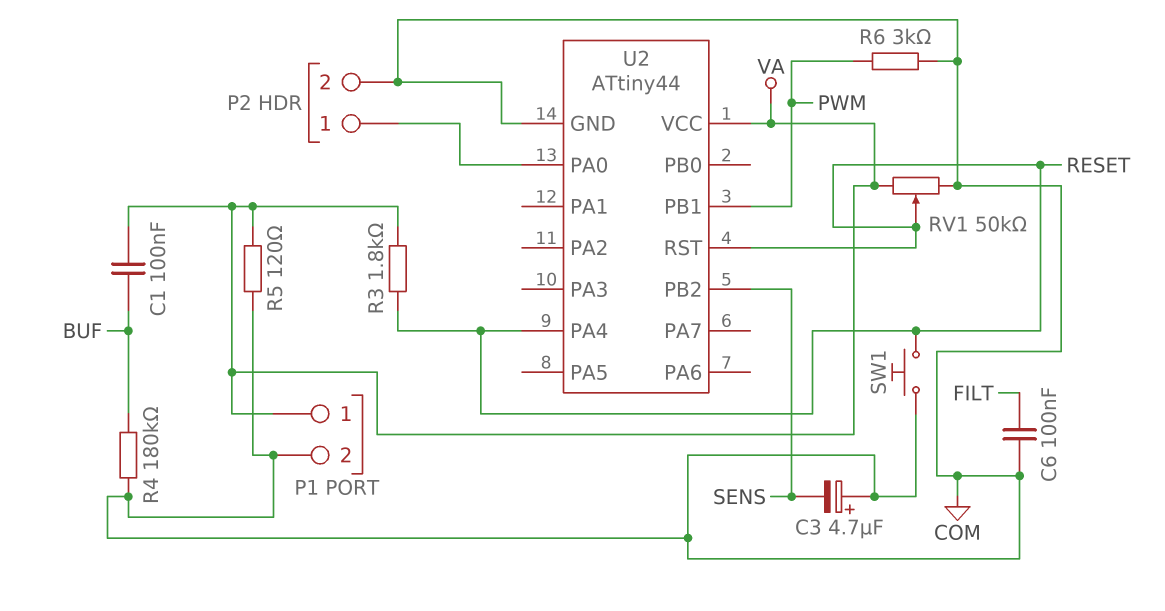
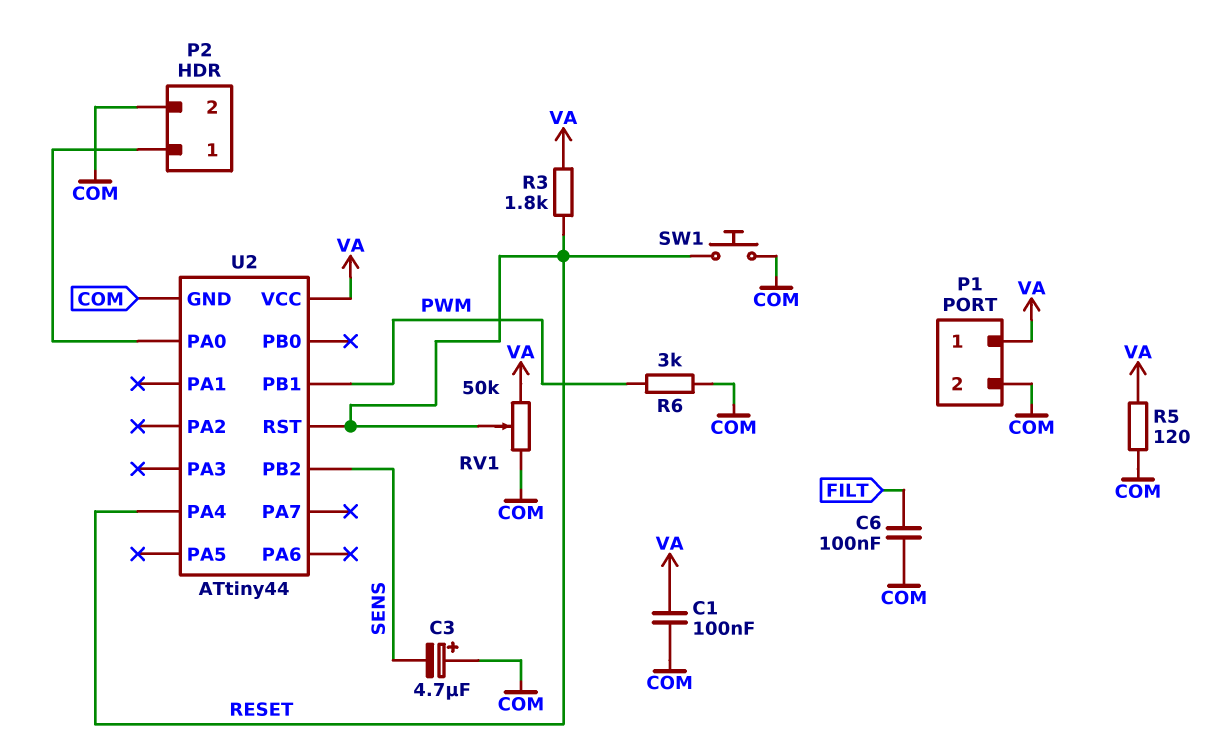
C1: 100nF (BUF, VA) -> 100nF (COM, VA)
R4: 180k (BUF, COM) -> none

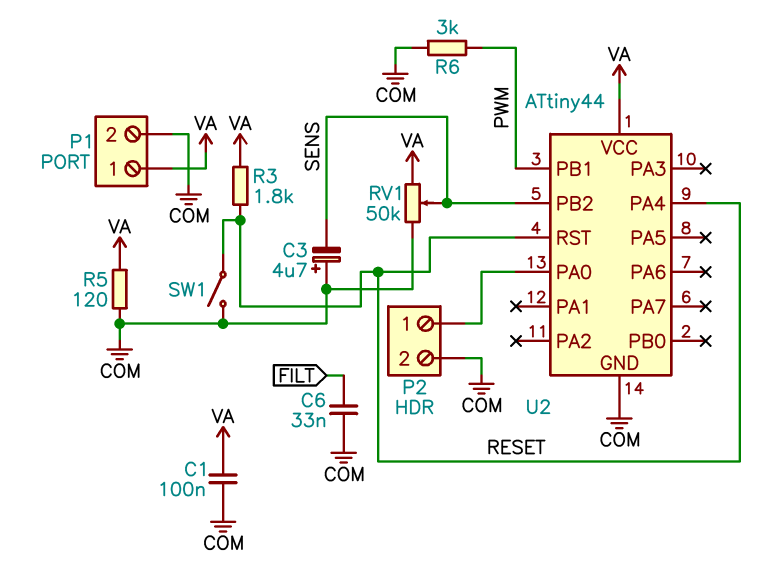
C6: 100nF (COM, FILT) -> 33nF (COM, FILT)
RV1: 50k (COM, VA, wiper RESET) -> 50k (COM, VA, wiper SENS)
SW1: button (COM, RESET) -> switch (COM, RESET)

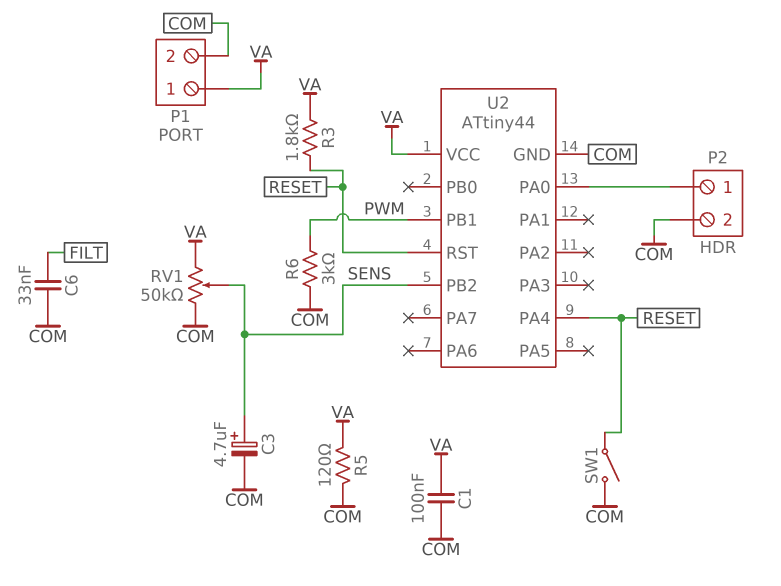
C3: 4.7uF (plus COM, minus SENS) -> 4.7uF (plus SENS, minus COM)

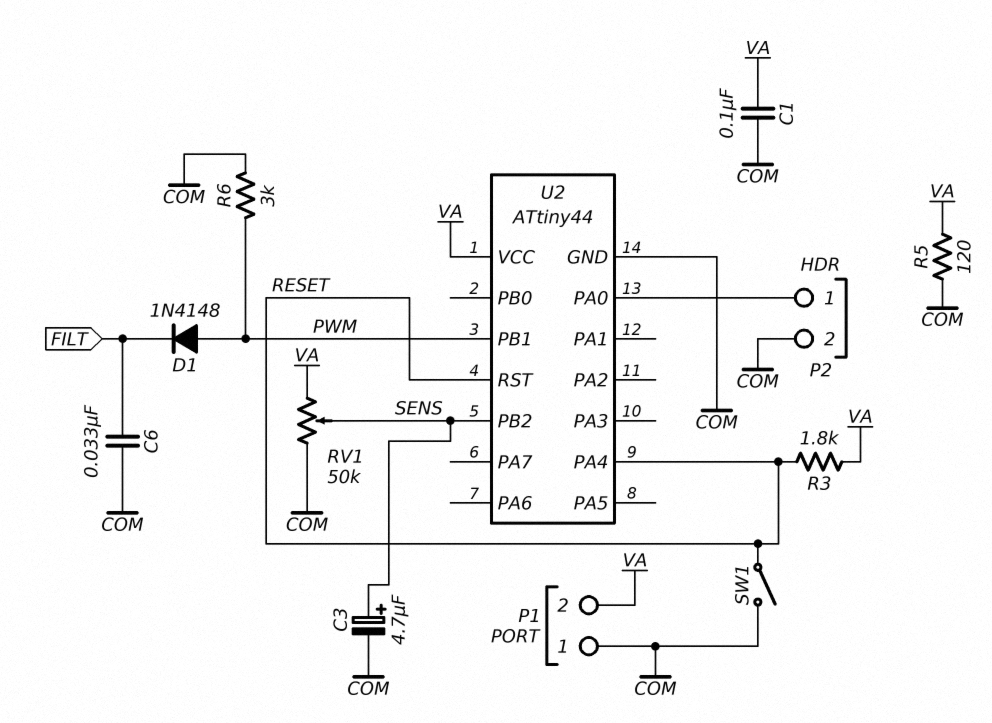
D1: none -> diode 1N4148 (A PWM, K FILT)
P1 pin 1: VA -> COM
P1 pin 2: COM -> VA

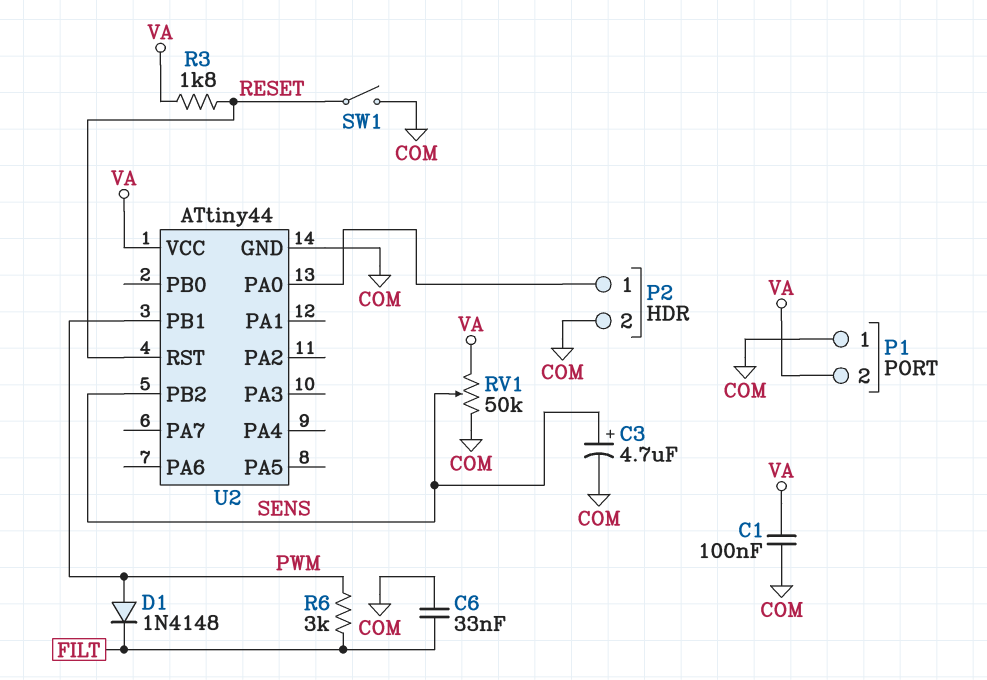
R5: 120 (COM, VA) -> none
R6: 3k (COM, PWM) -> 3k (FILT, PWM)
U2 pin PA4: RESET -> none

